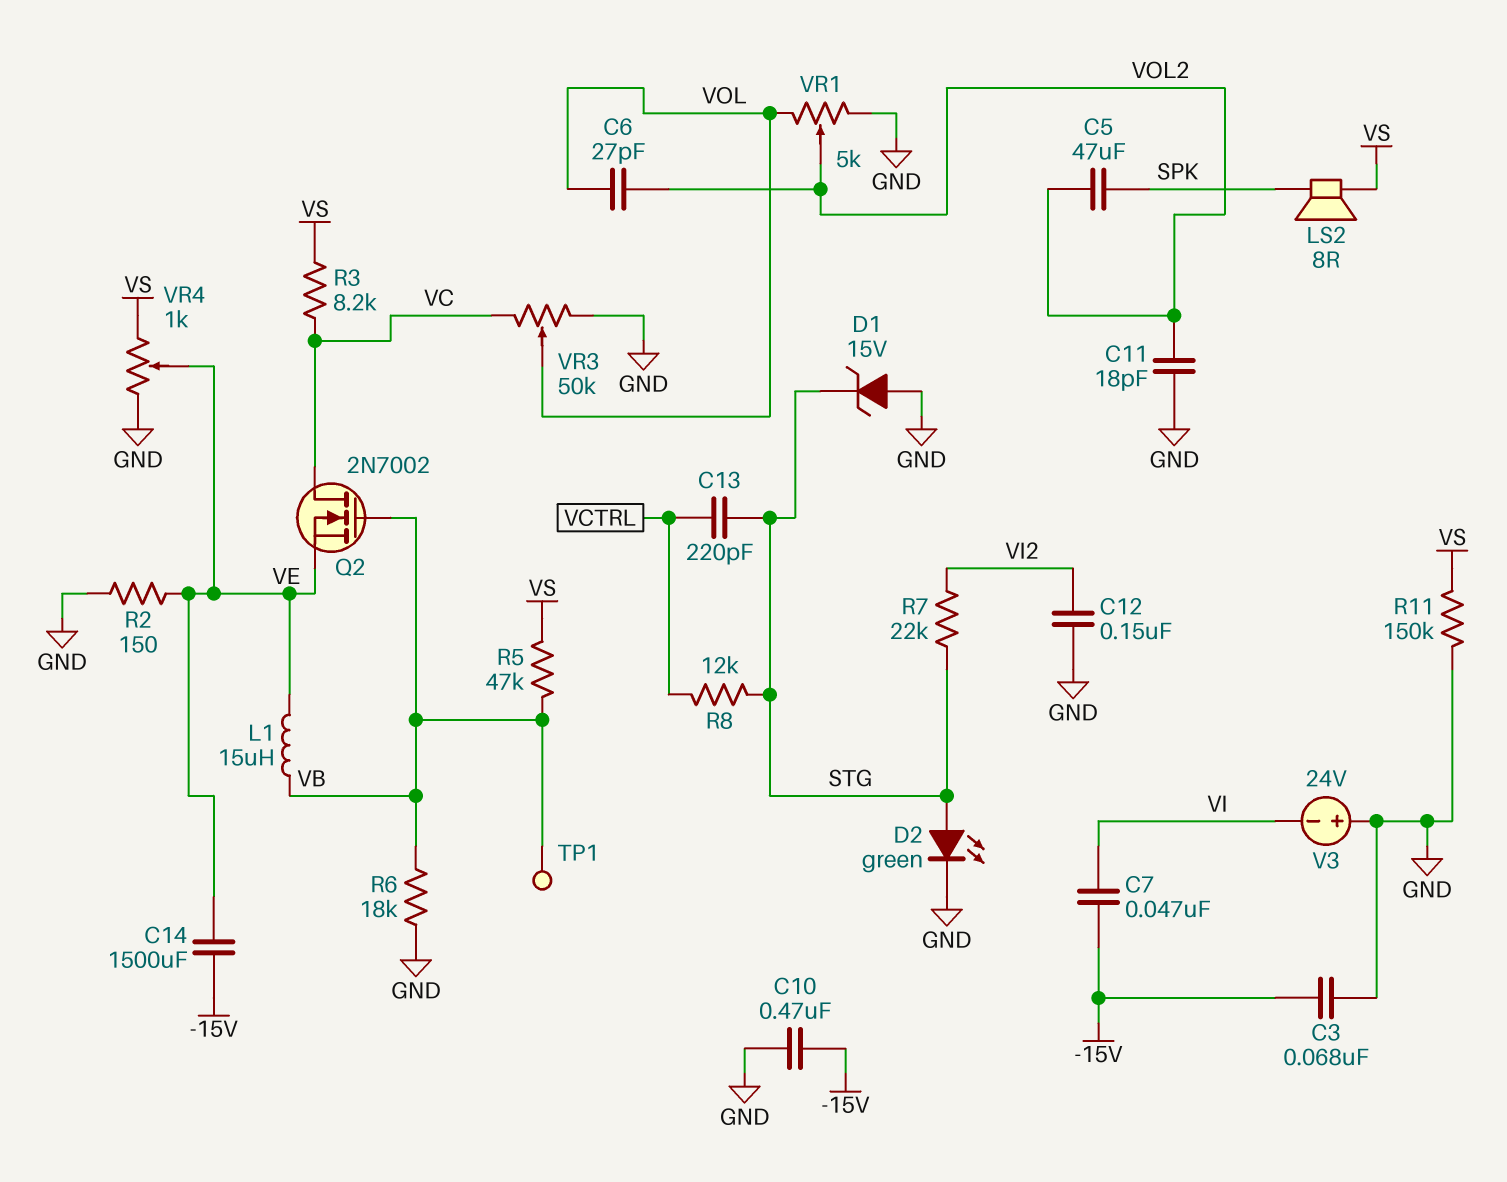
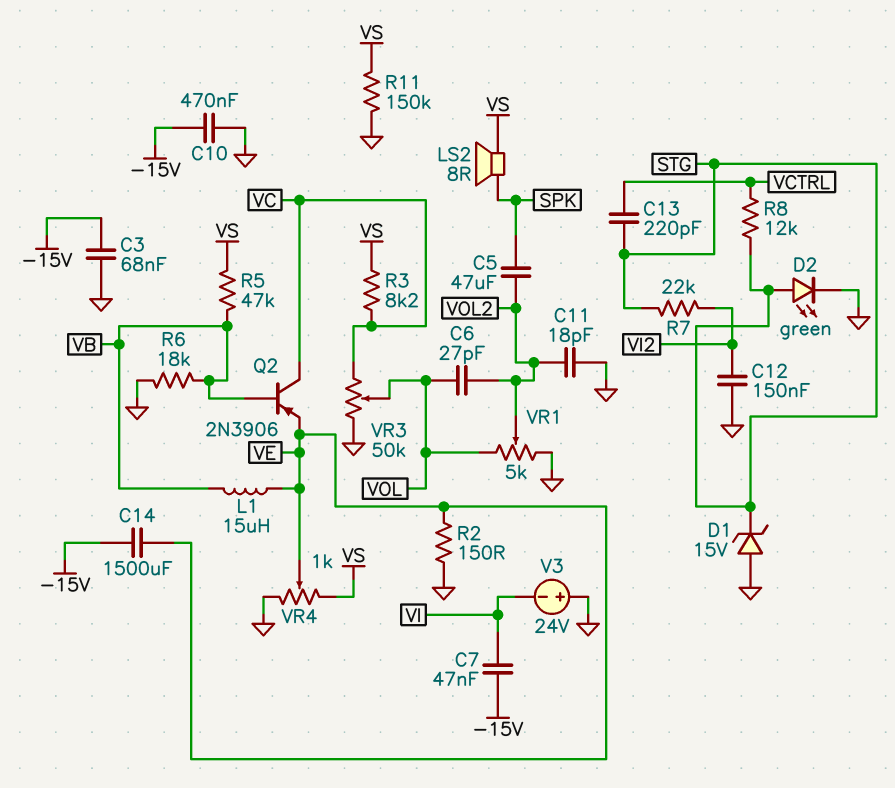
Q2: NMOS 2N7002 (G VB, D VC, S VE) -> PNP 2N3906 (B VB, C VC, E VE)
TP1: test point (VB) -> none

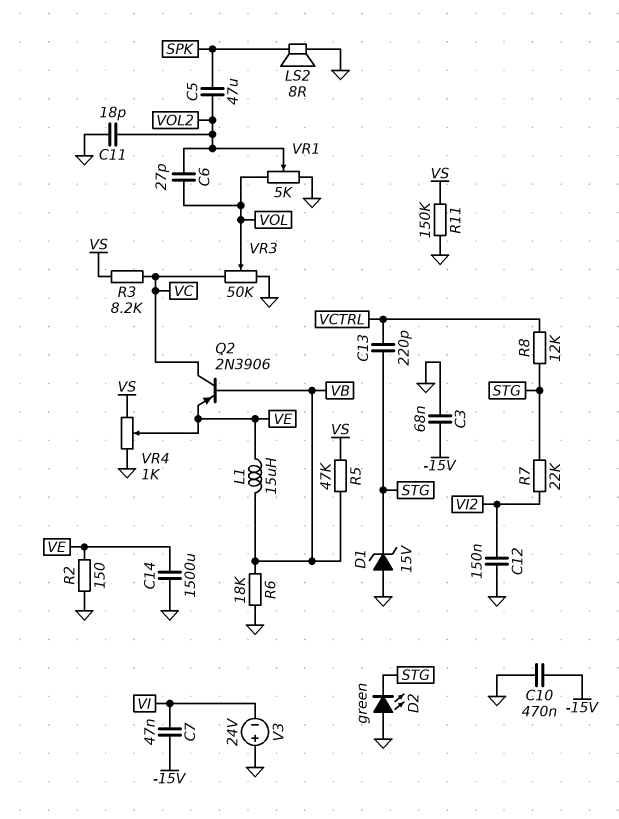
C14: 1500uF (-15V, VE) -> 1500uF (GND, VE)
D2: LED green (A STG, K GND) -> LED green (A GND, K STG)
LS2: speaker 8R (SPK, VS) -> speaker 8R (GND, SPK)

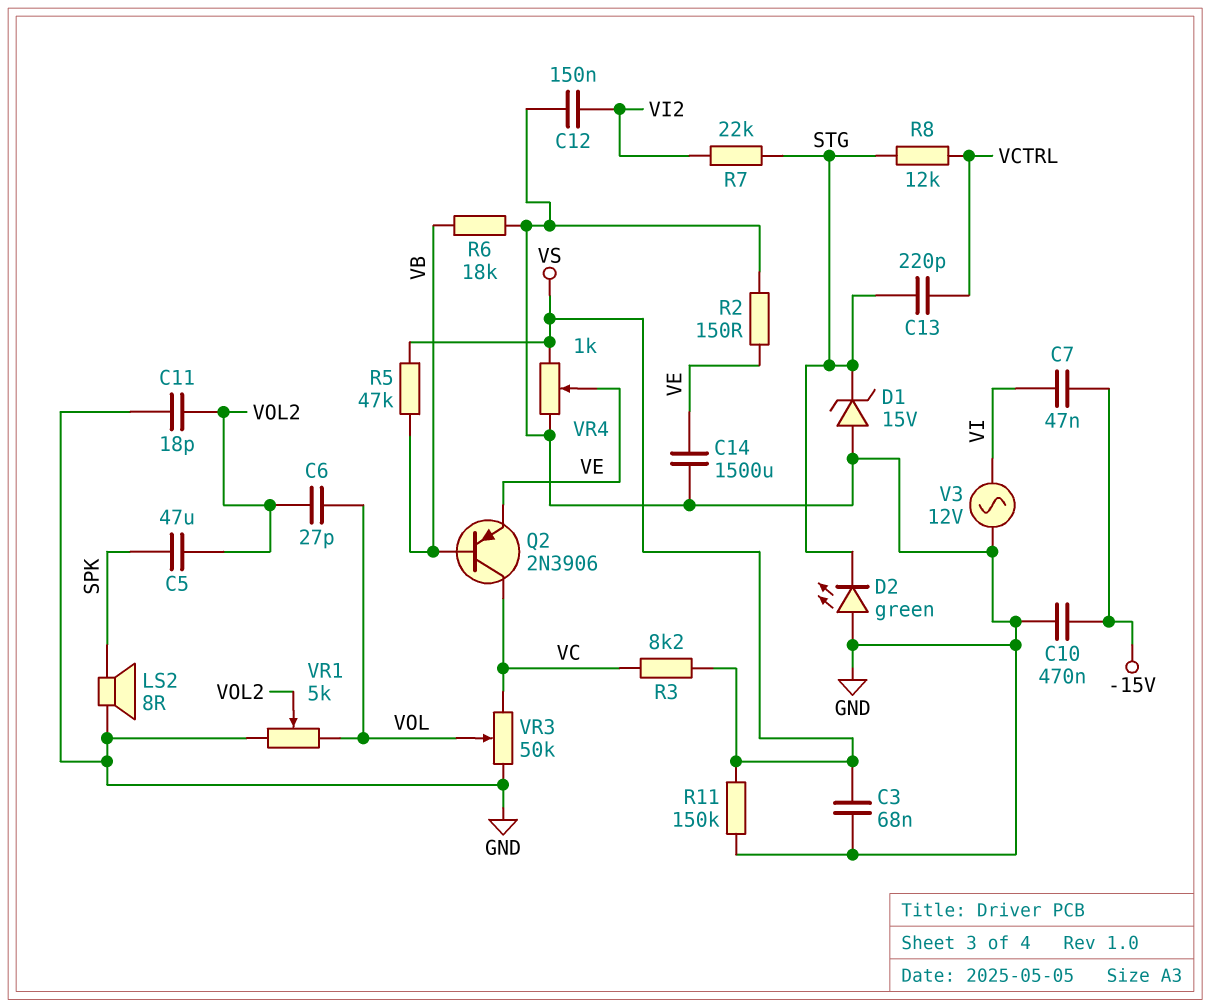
C3: 68nF (-15V, GND) -> 68nF (GND, VS)
L1: 15uH (VB, VE) -> none
V3: 24V (plus GND, minus VI) -> AC 12V (GND, VI)

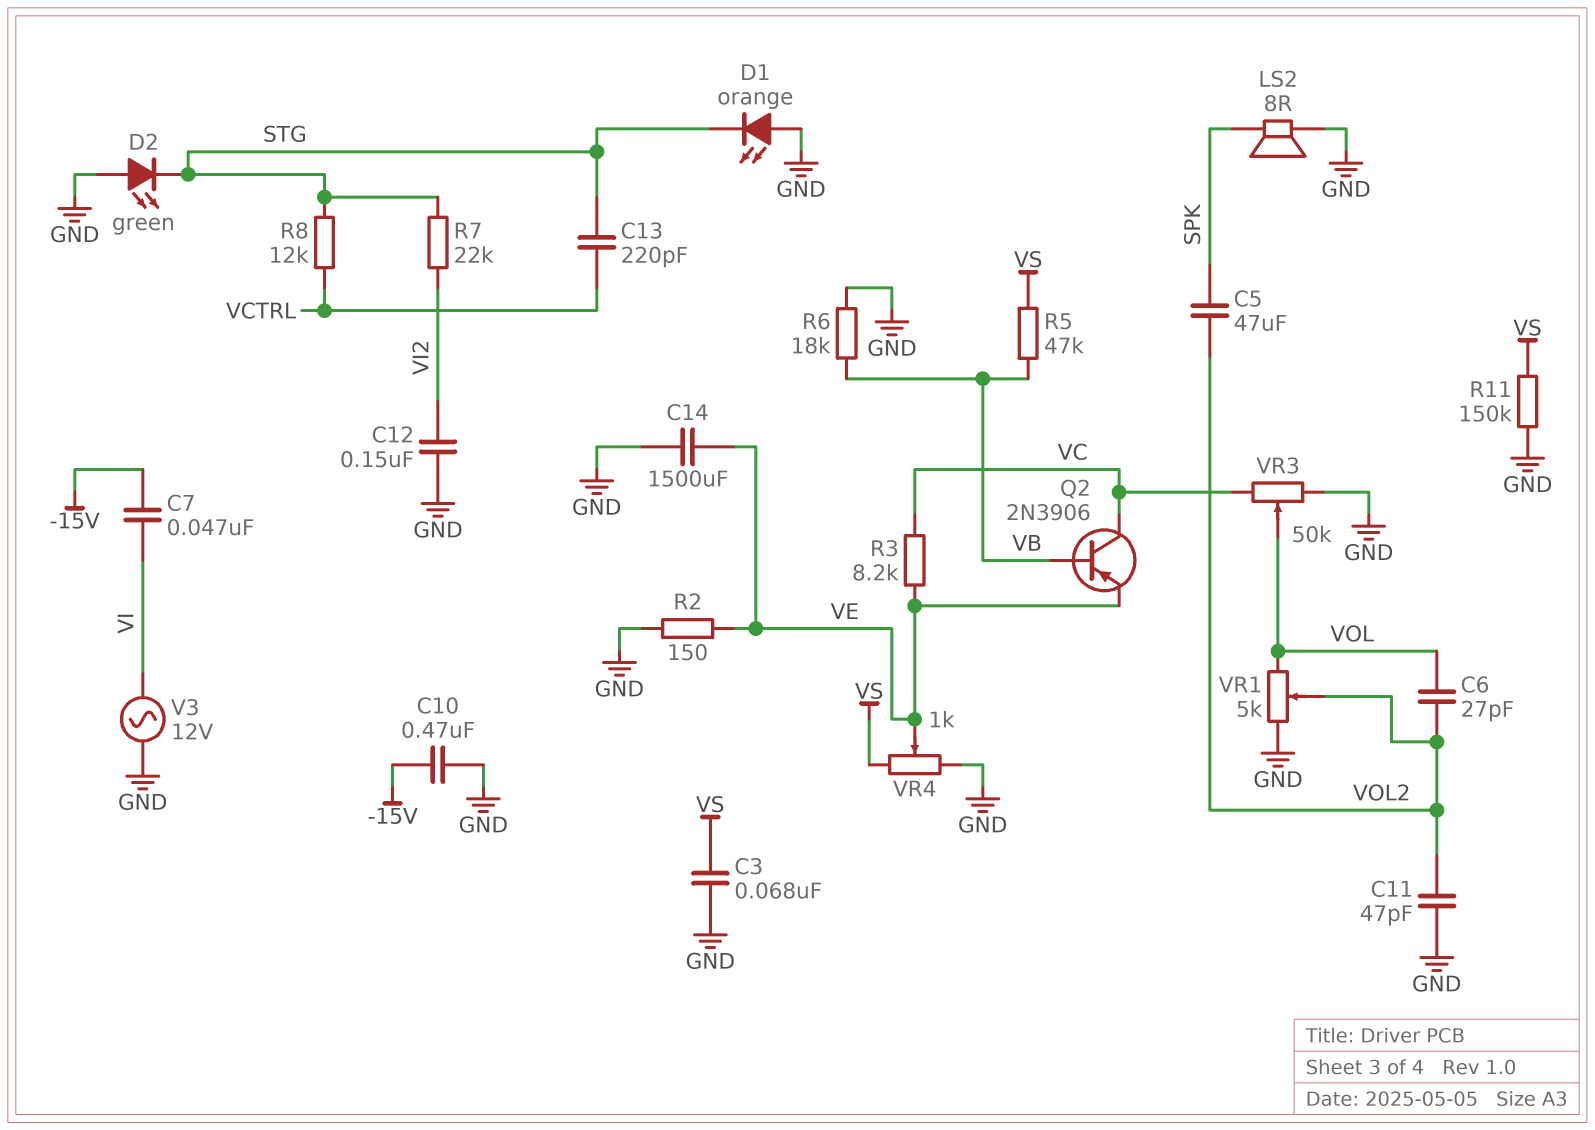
C11: 18pF (GND, VOL2) -> 47pF (GND, VOL2)
D1: zener 15V (A GND, K STG) -> LED orange (A GND, K STG)
R3: 8.2k (VC, VS) -> 8.2k (VC, VE)

